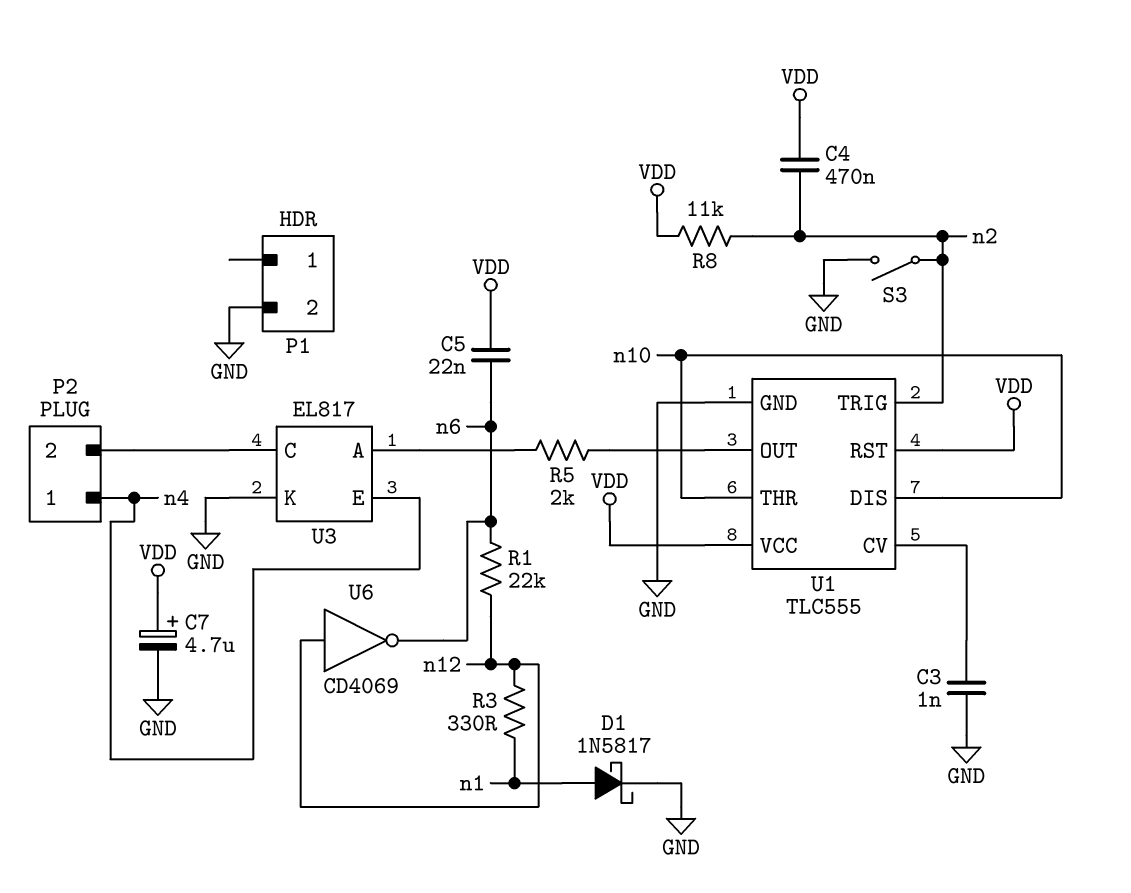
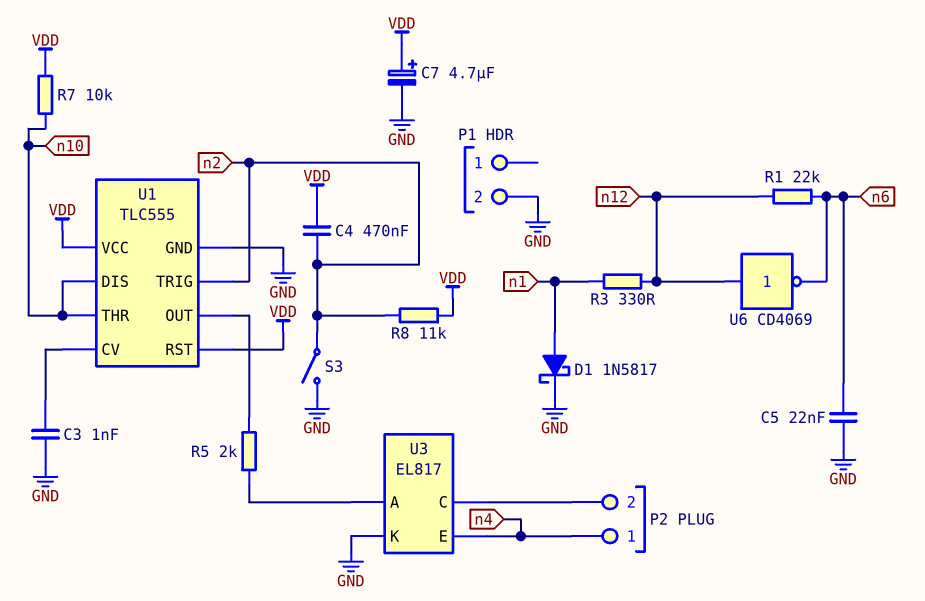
C5: 22nF (VDD, n6) -> 22nF (GND, n6)
R7: none -> 10k (VDD, n10)

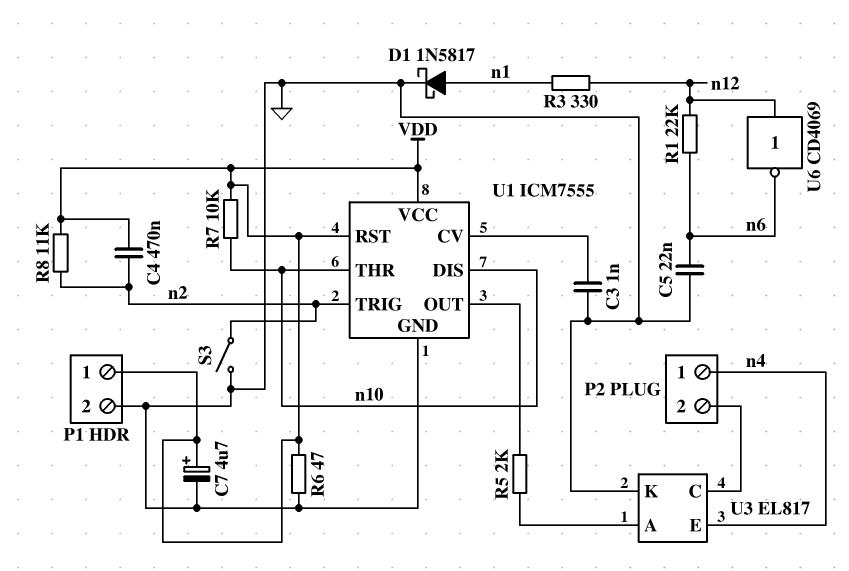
P1 pin 1: none -> VDD
R6: none -> 47 (GND, VDD)
U1: TLC555 -> ICM7555

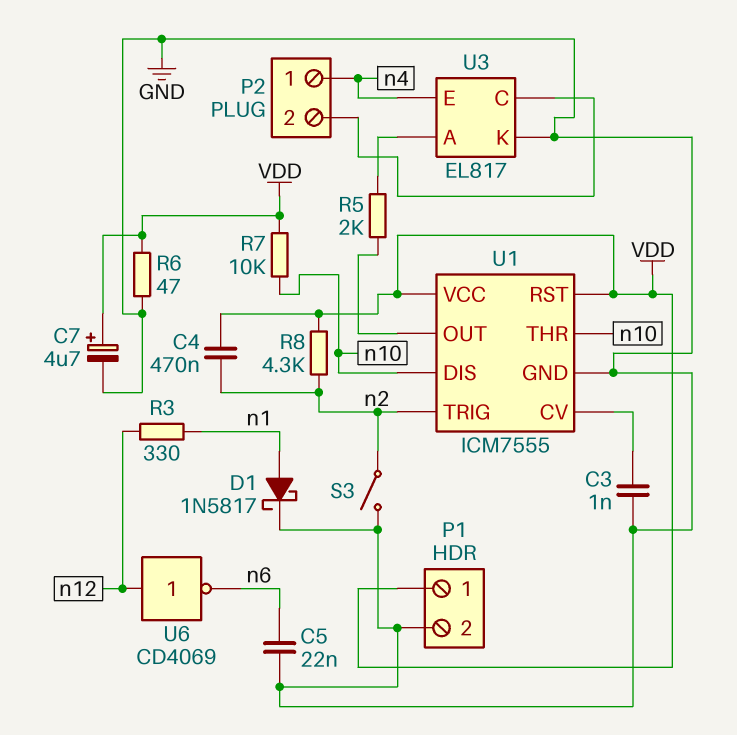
R1: 22k (n6, n12) -> none
R8: 11k (VDD, n2) -> 4.3k (VDD, n2)

